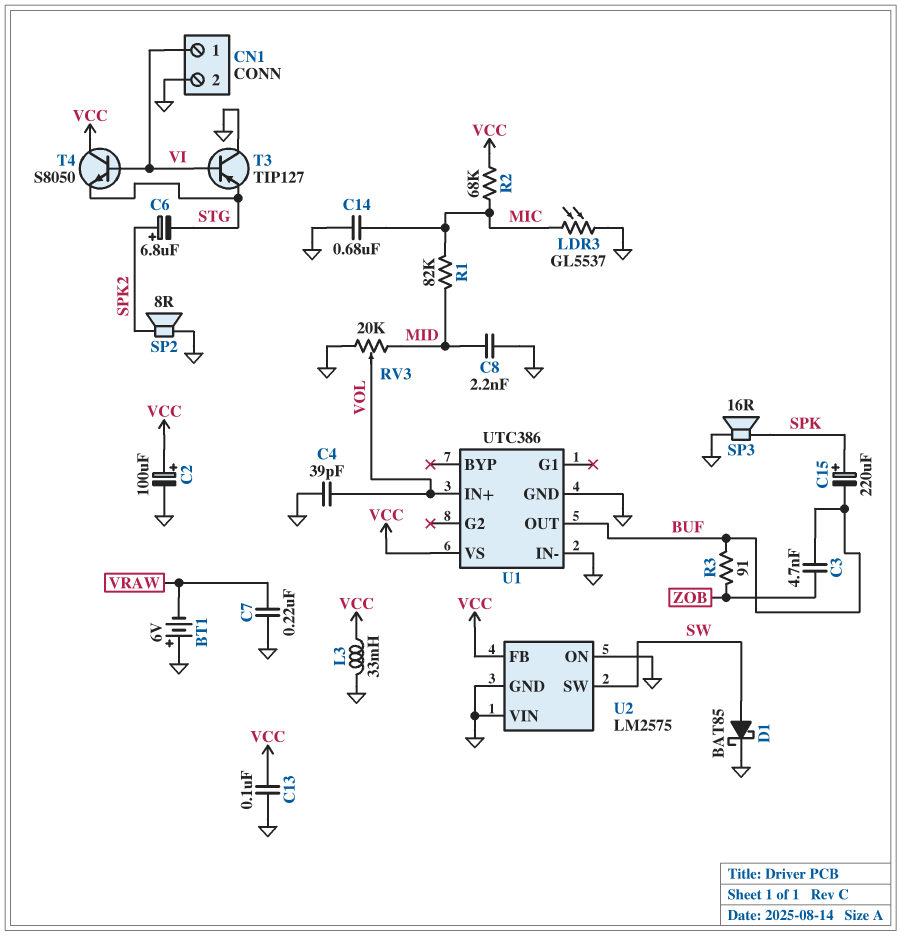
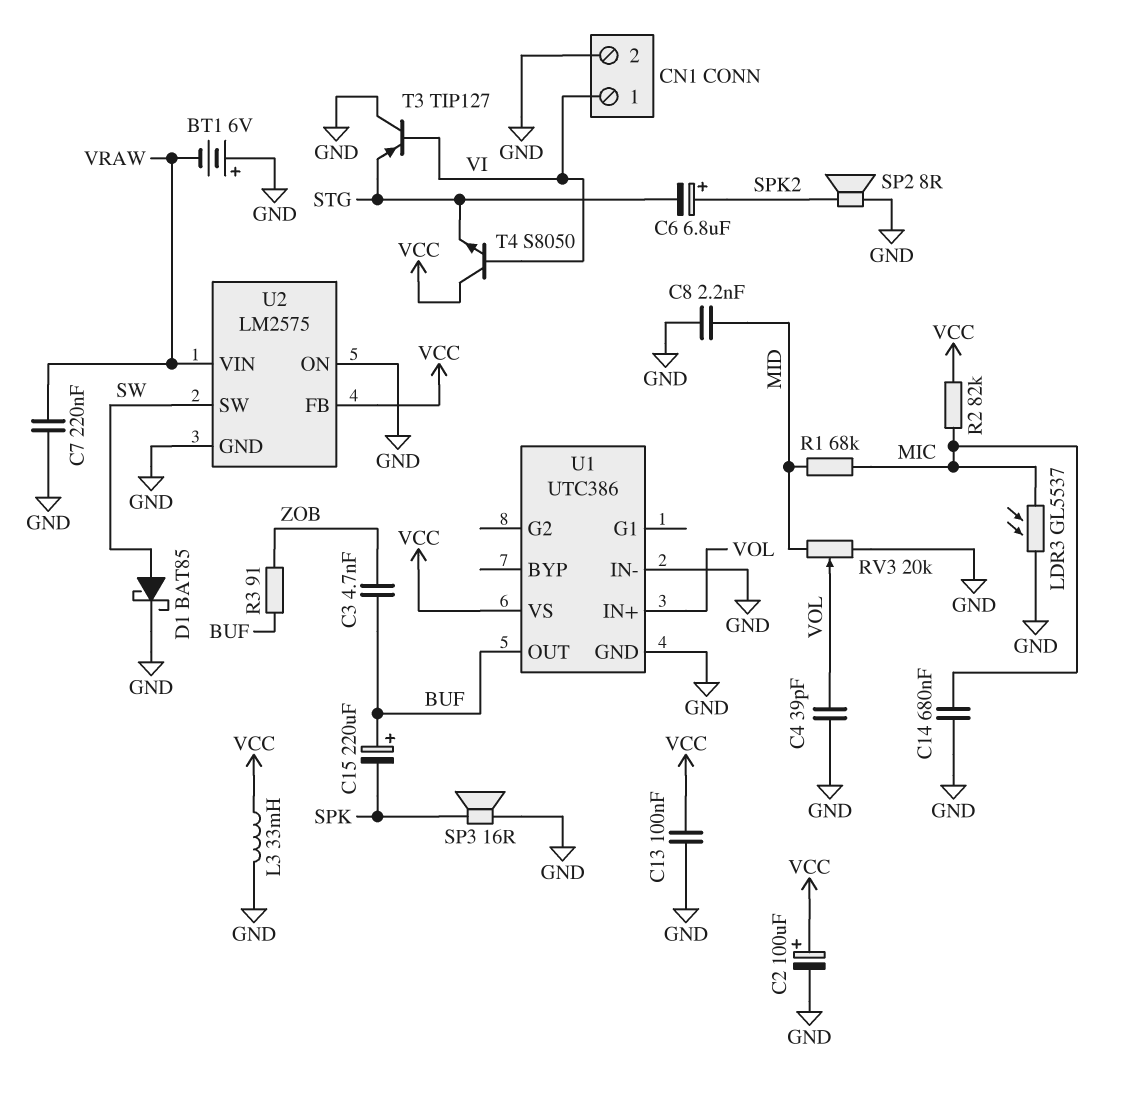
C15: 220uF (plus SPK, minus BUF) -> 220uF (plus BUF, minus SPK)
R1: 82k (MIC, MID) -> 68k (MIC, MID)
R2: 68k (MIC, VCC) -> 82k (MIC, VCC)
U2 pin VIN: GND -> VRAW

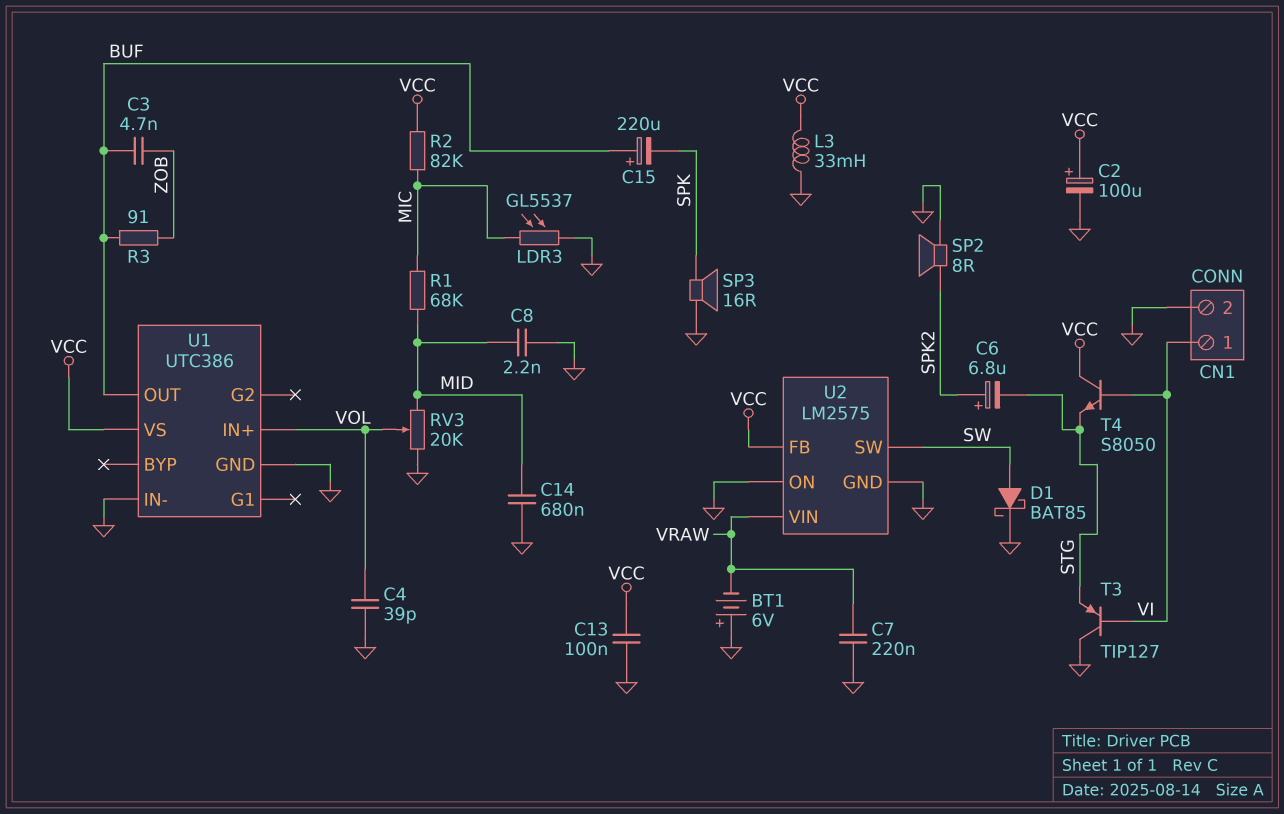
C14: 680nF (GND, MIC) -> 680nF (GND, MID)

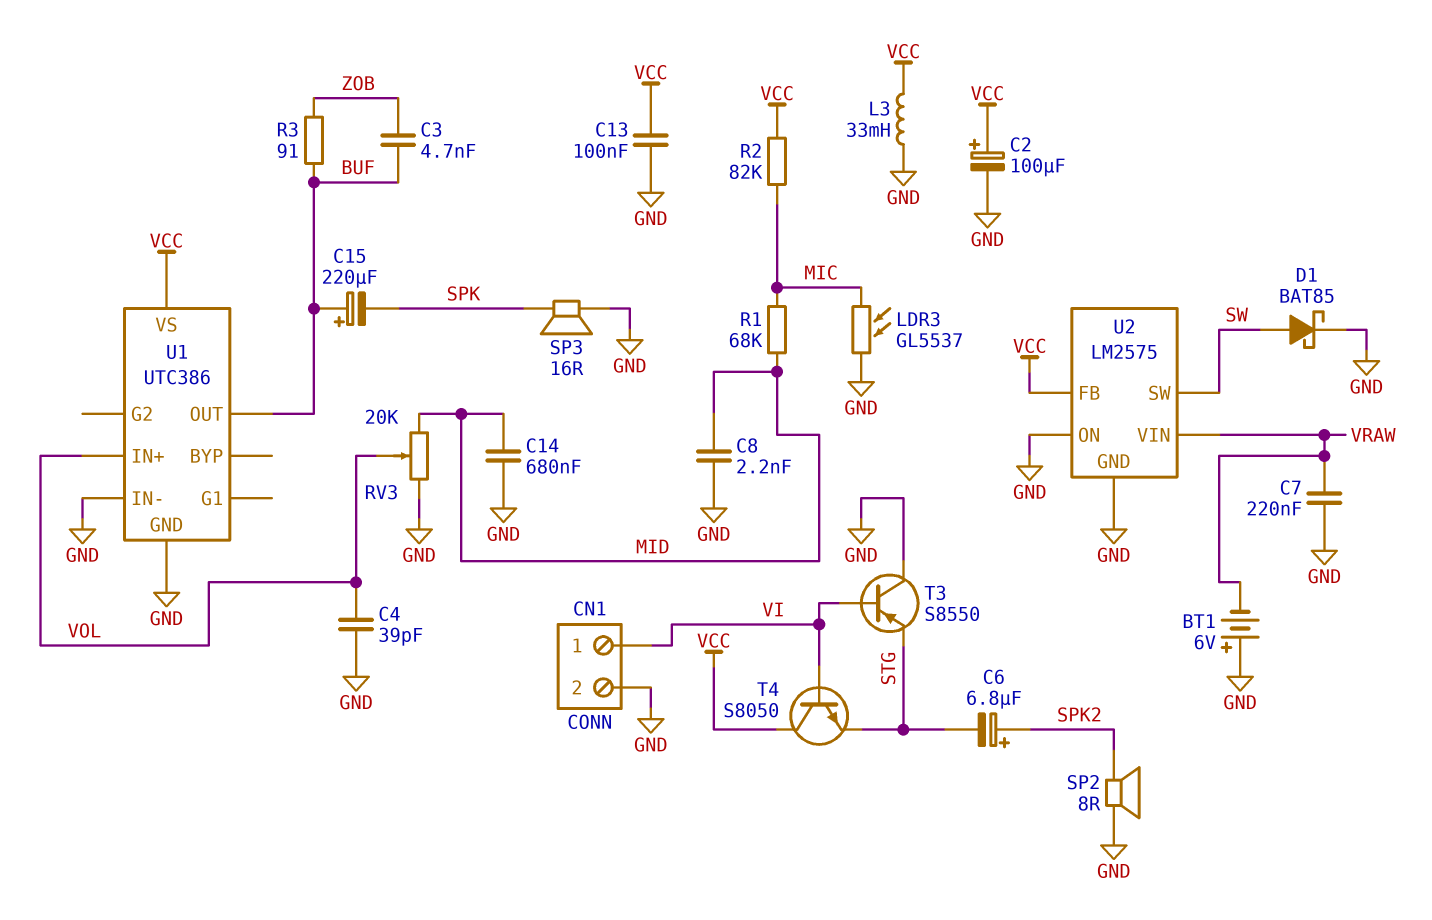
T3: PNP TIP127 (B VI, C GND, E STG) -> PNP S8550 (B VI, C GND, E STG)

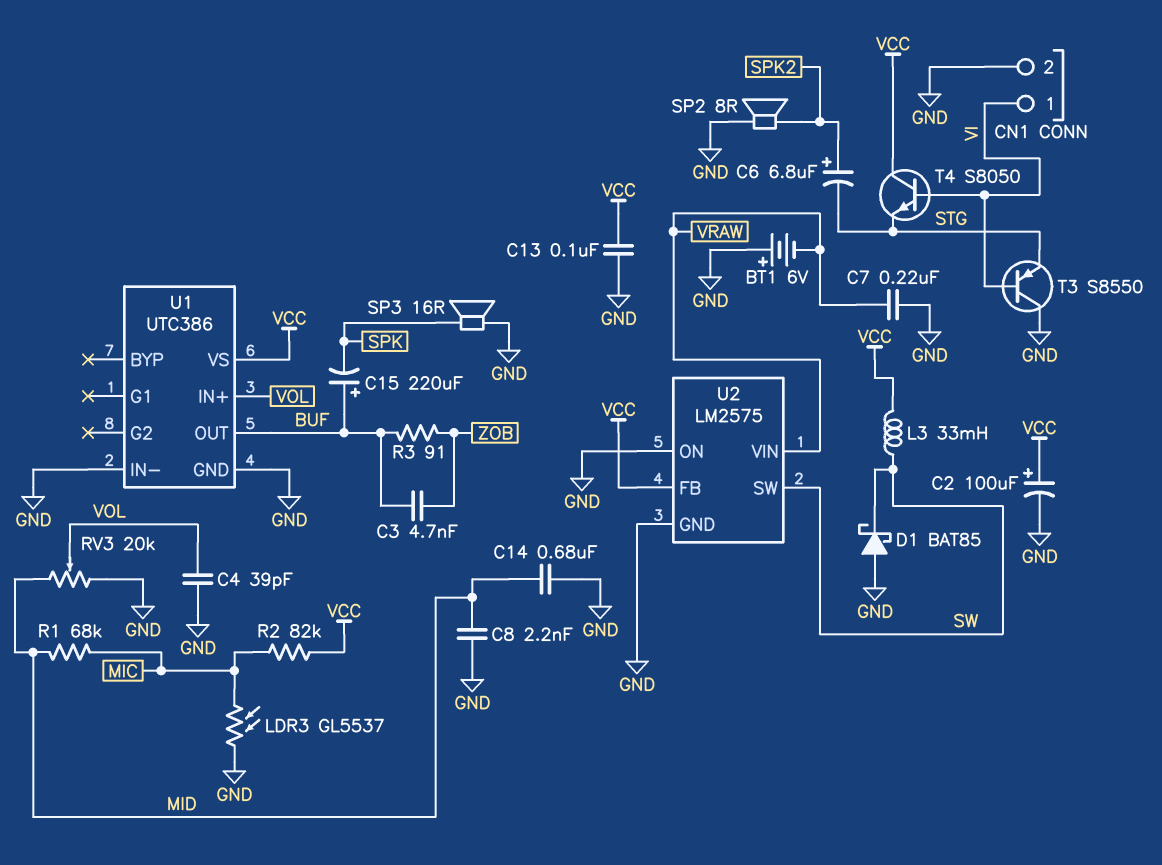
D1: schottky BAT85 (A SW, K GND) -> schottky BAT85 (A GND, K SW)
L3: 33mH (GND, VCC) -> 33mH (SW, VCC)

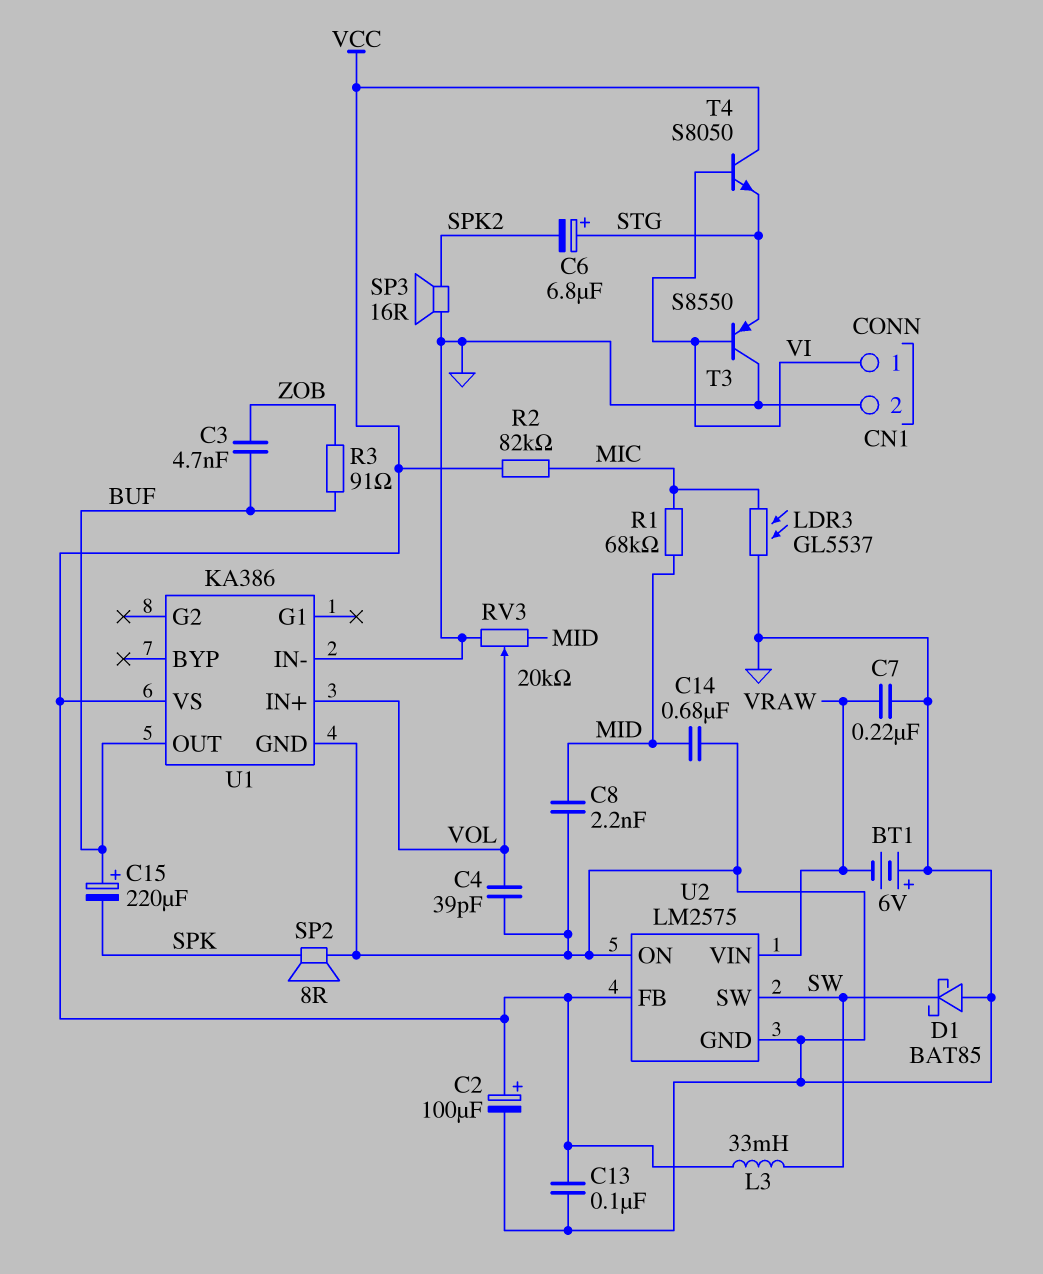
C6: 6.8uF (plus SPK2, minus STG) -> 6.8uF (plus STG, minus SPK2)
SP2: speaker 8R (GND, SPK2) -> speaker 8R (GND, SPK)
SP3: speaker 16R (GND, SPK) -> speaker 16R (GND, SPK2)
U1: UTC386 -> KA386

